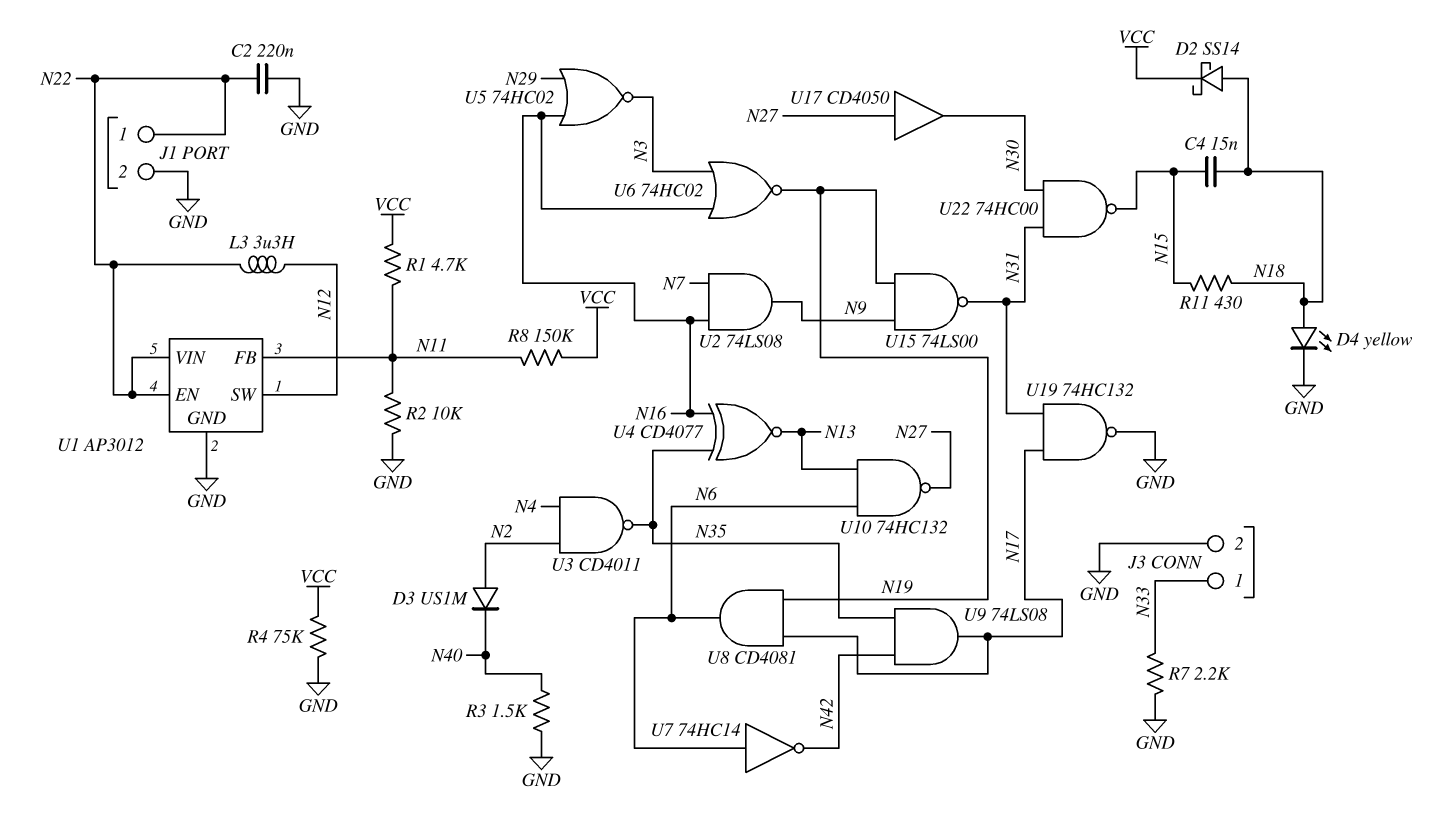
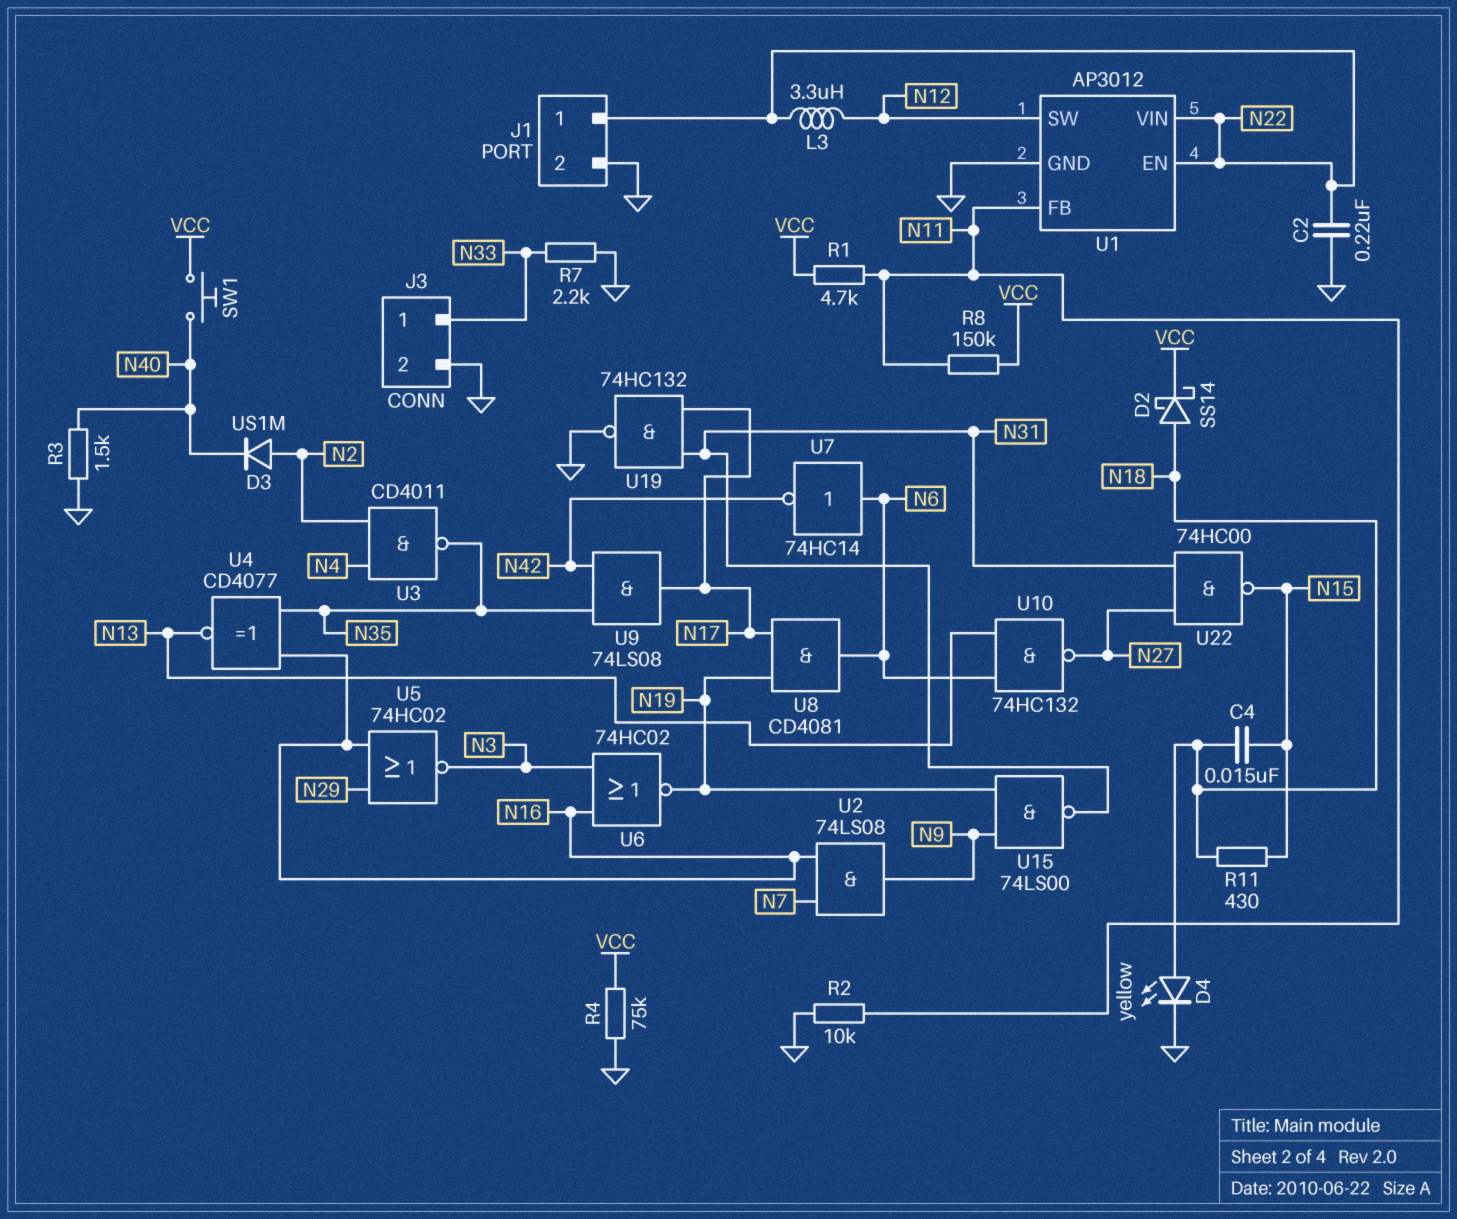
SW1: none -> button (N40, VCC)
U17: buffer CD4050 (in N27, out N30) -> none
U22: NAND 74HC00 (in N30, in N31, out N15) -> NAND 74HC00 (in N27, in N31, out N15)

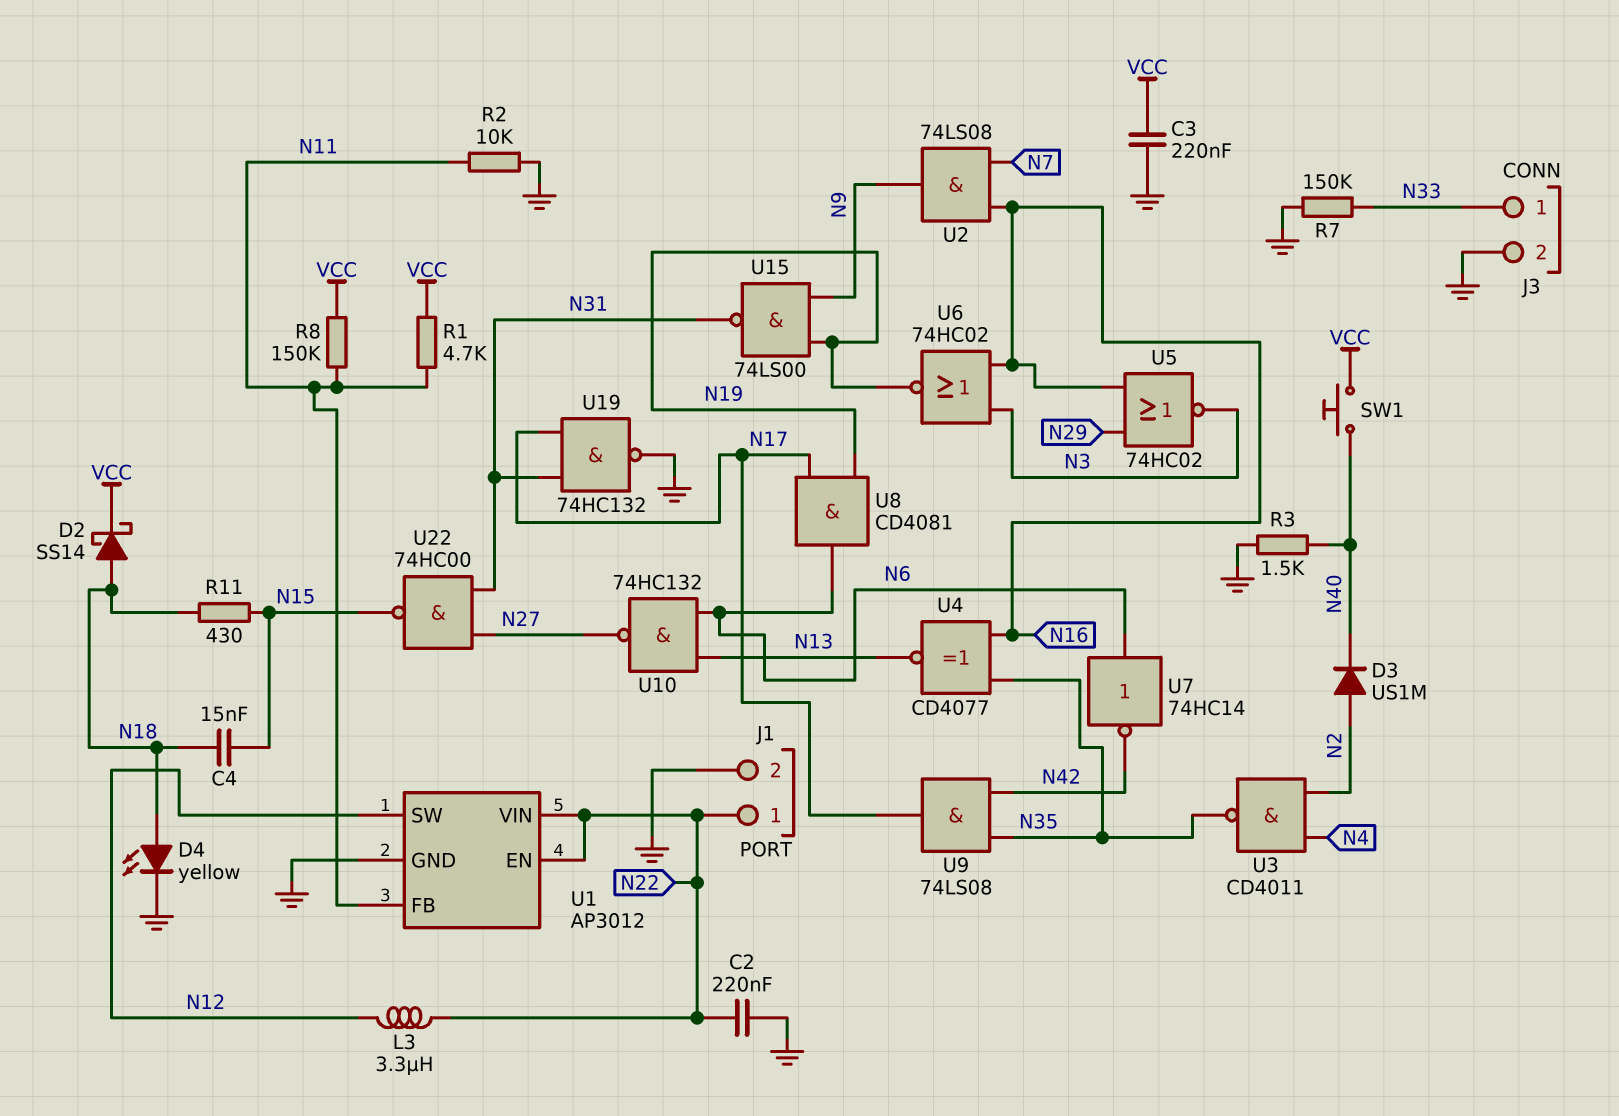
C3: none -> 220nF (GND, VCC)
R4: 75k (GND, VCC) -> none
R7: 2.2k (GND, N33) -> 150k (GND, N33)

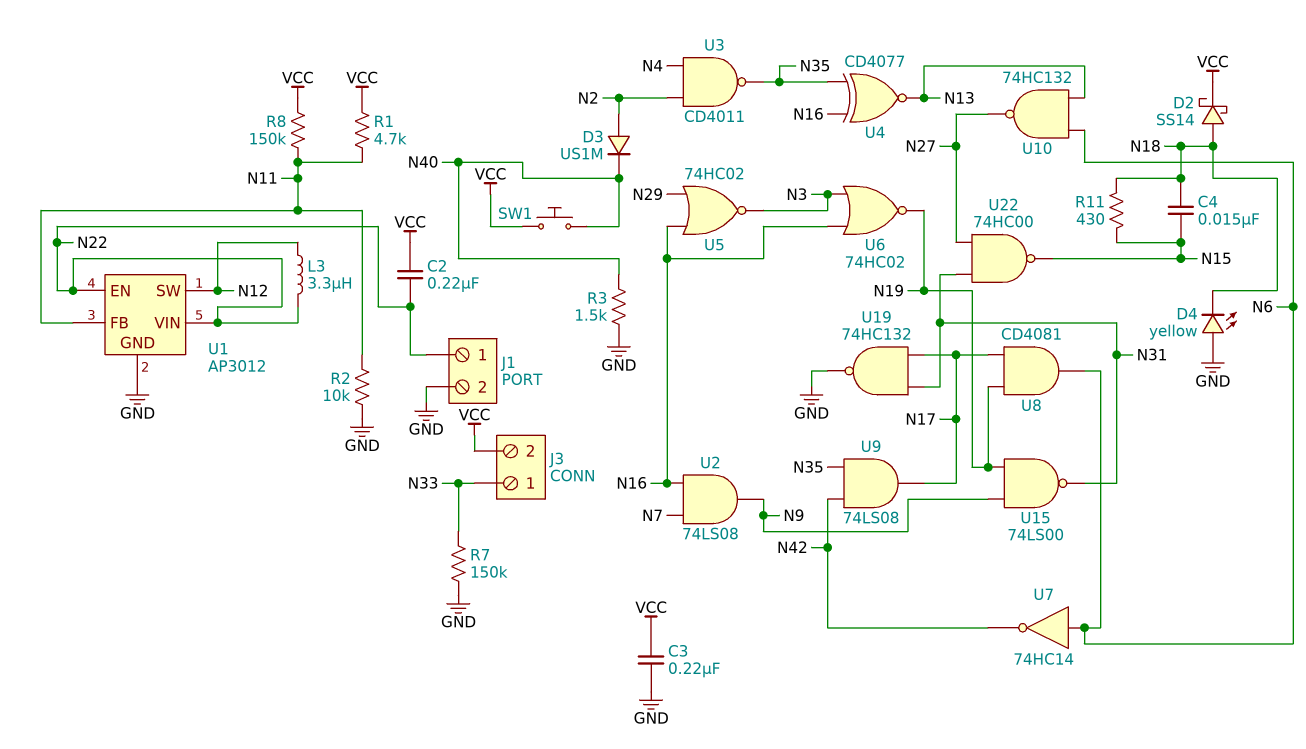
C2: 220nF (GND, N22) -> 220nF (N22, VCC)
D4: LED yellow (A N18, K GND) -> LED yellow (A GND, K N18)
J3 pin 2: GND -> VCC

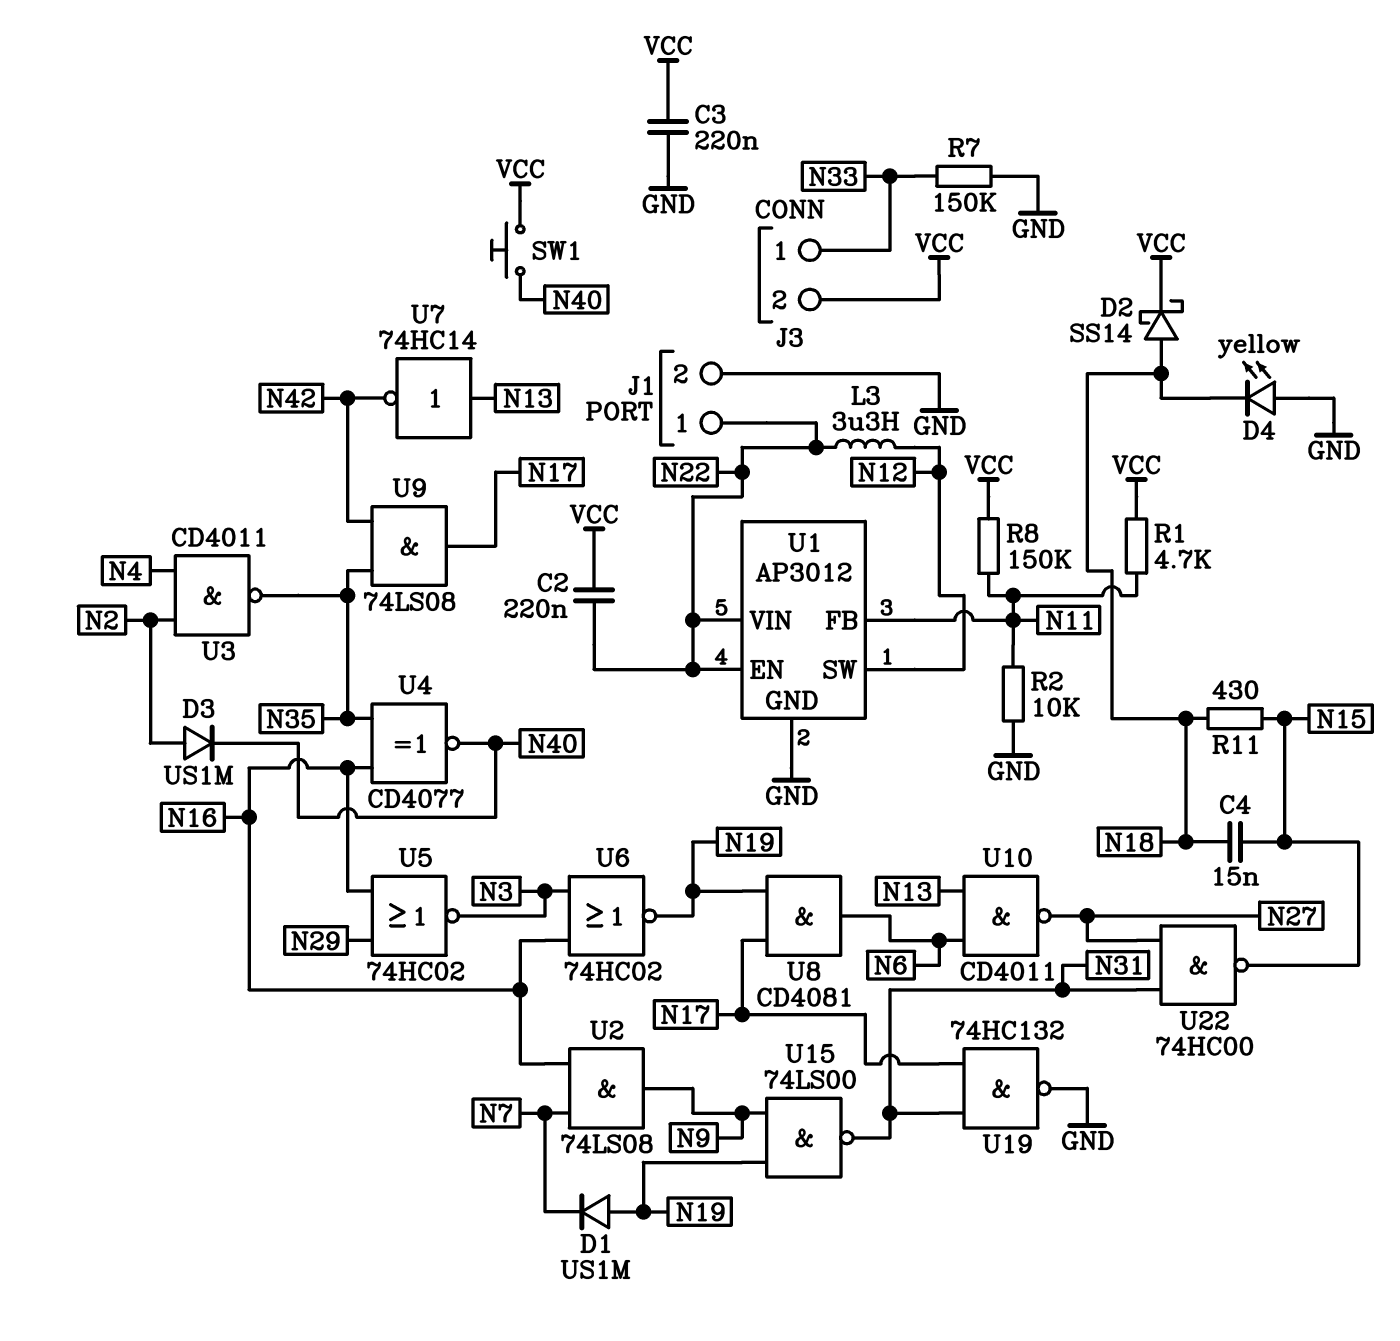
D1: none -> diode US1M (A N19, K N7)
R3: 1.5k (GND, N40) -> none
U4: XNOR CD4077 (in N16, in N35, out N13) -> XNOR CD4077 (in N16, in N35, out N40)
U7: NOT 74HC14 (in N6, out N42) -> NOT 74HC14 (in N13, out N42)
U10: NAND 74HC132 (in N6, in N13, out N27) -> NAND CD4011 (in N6, in N13, out N27)

